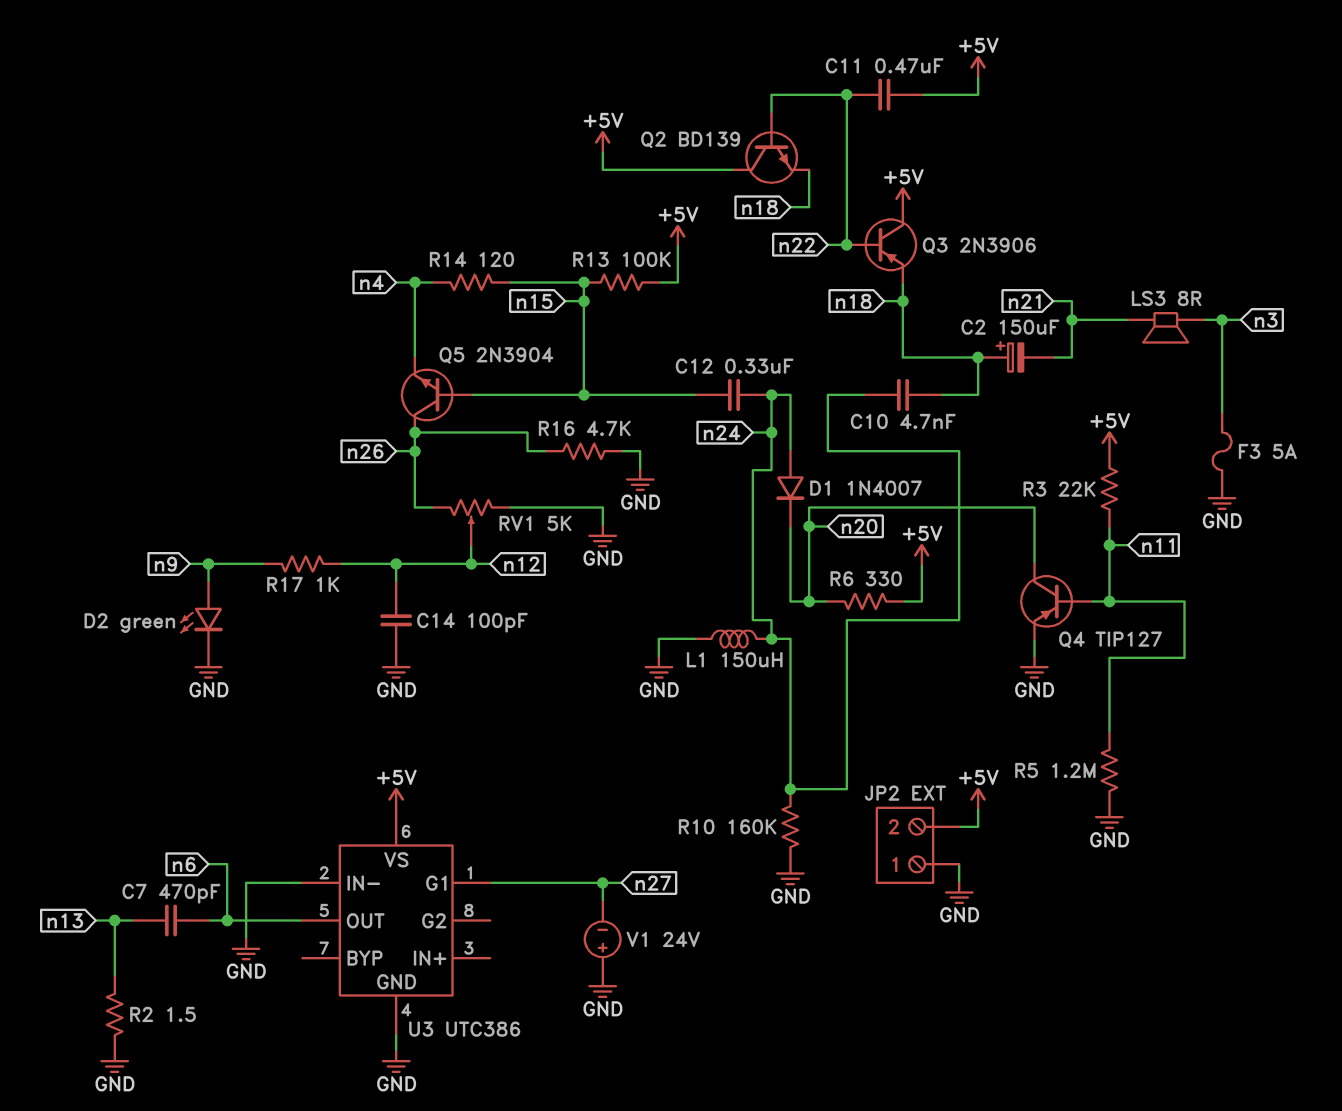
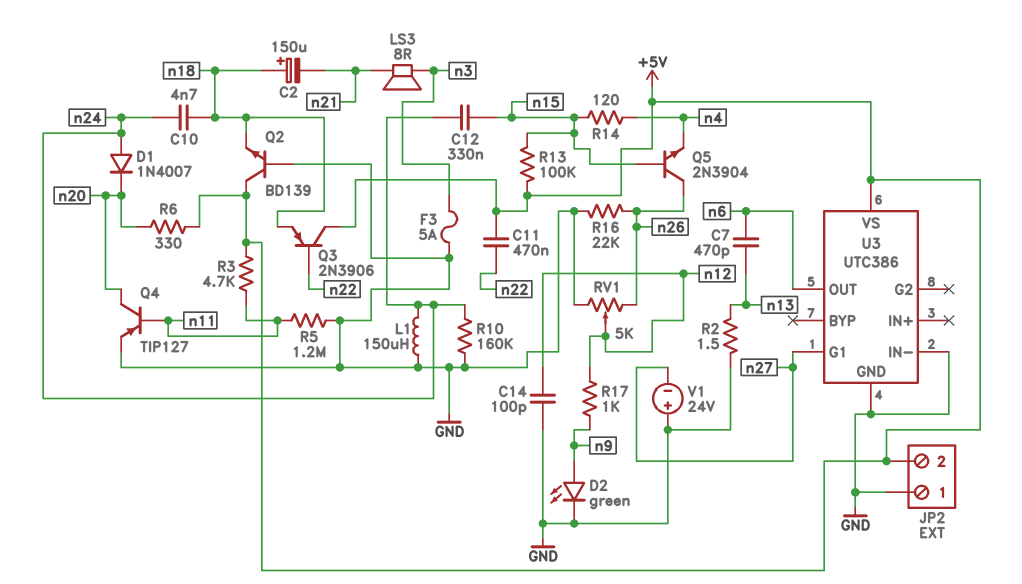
Q2: NPN BD139 (B n22, C +5V, E n18) -> NPN BD139 (B GND, C +5V, E n18)
R3: 22k (+5V, n11) -> 4.7k (+5V, n11)
R16: 4.7k (GND, n26) -> 22k (GND, n26)

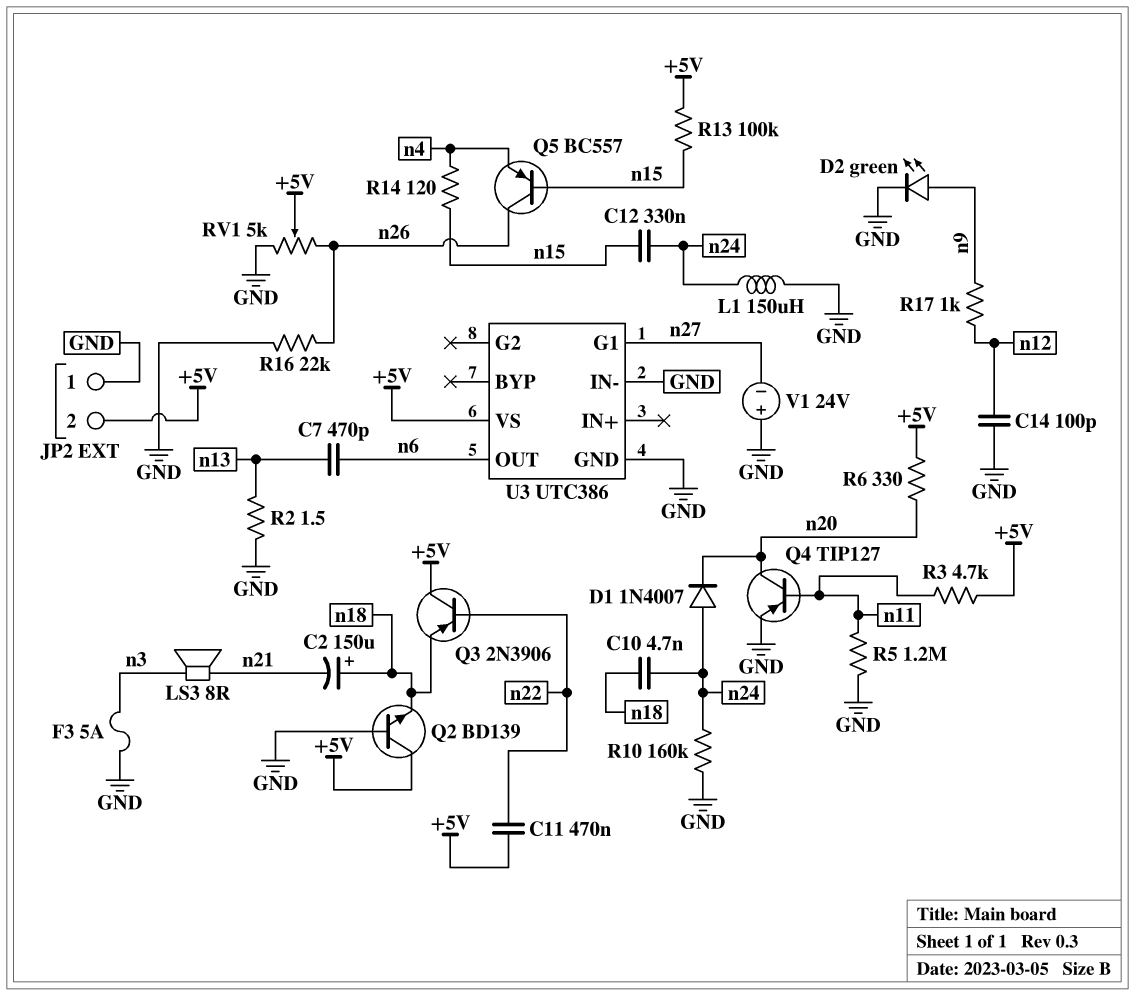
Q5: NPN 2N3904 (B n15, C n26, E n4) -> PNP BC557 (B n15, C n26, E n4)
RV1: 5k (GND, n26, wiper n12) -> 5k (GND, n26, wiper +5V)

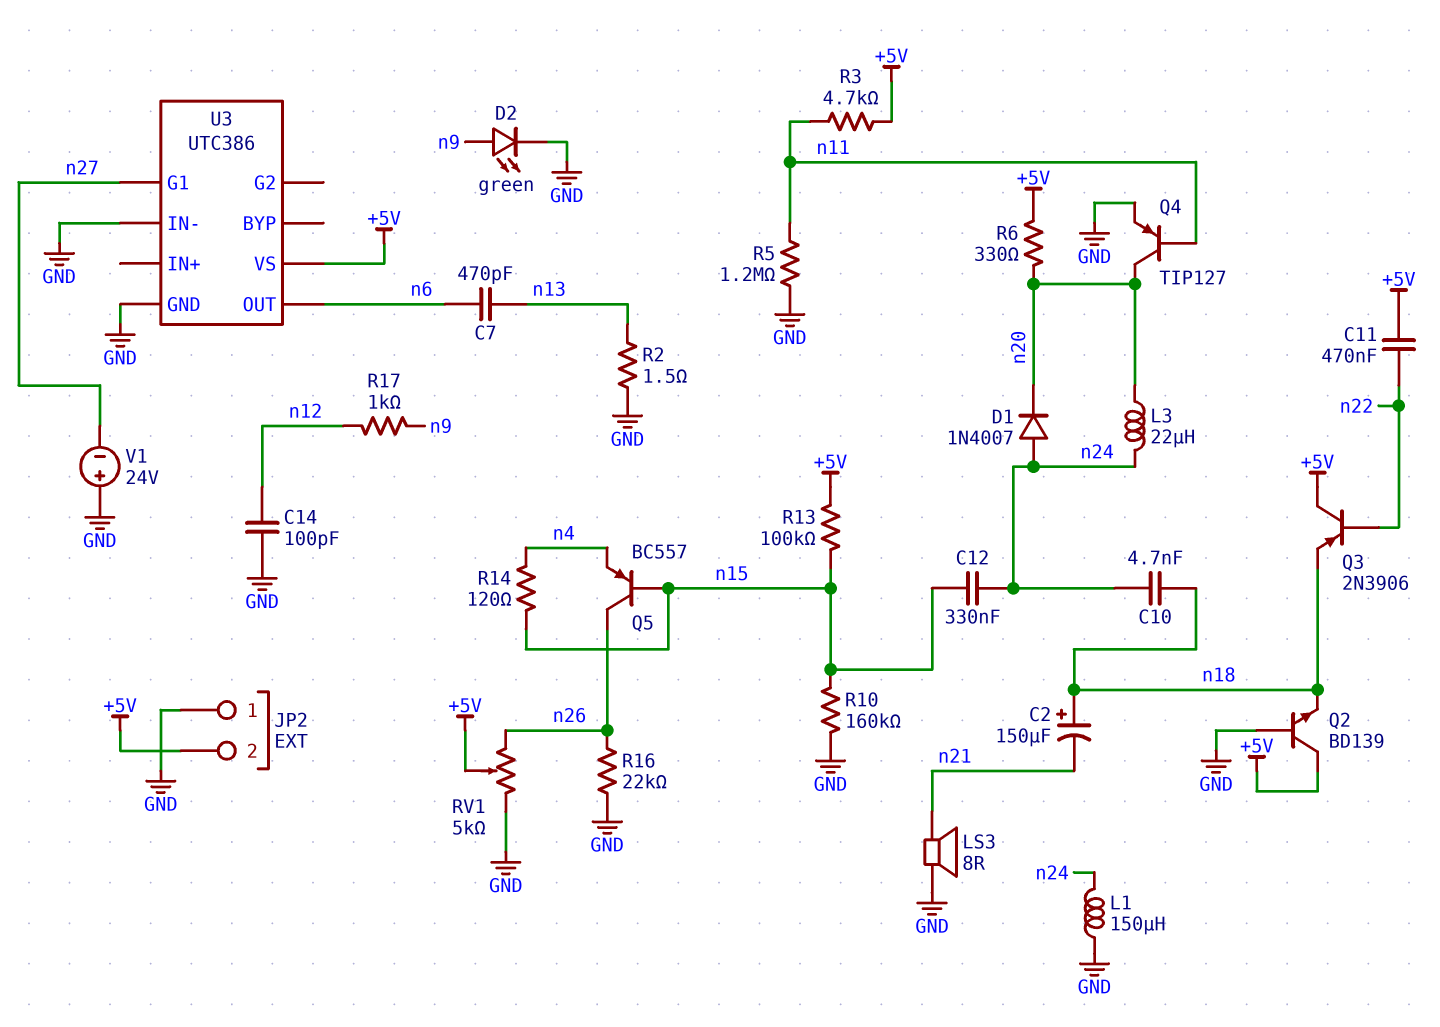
F3: 5A (GND, n3) -> none
L3: none -> 22uH (n20, n24)
LS3: speaker 8R (n3, n21) -> speaker 8R (GND, n21)
R10: 160k (GND, n24) -> 160k (GND, n15)

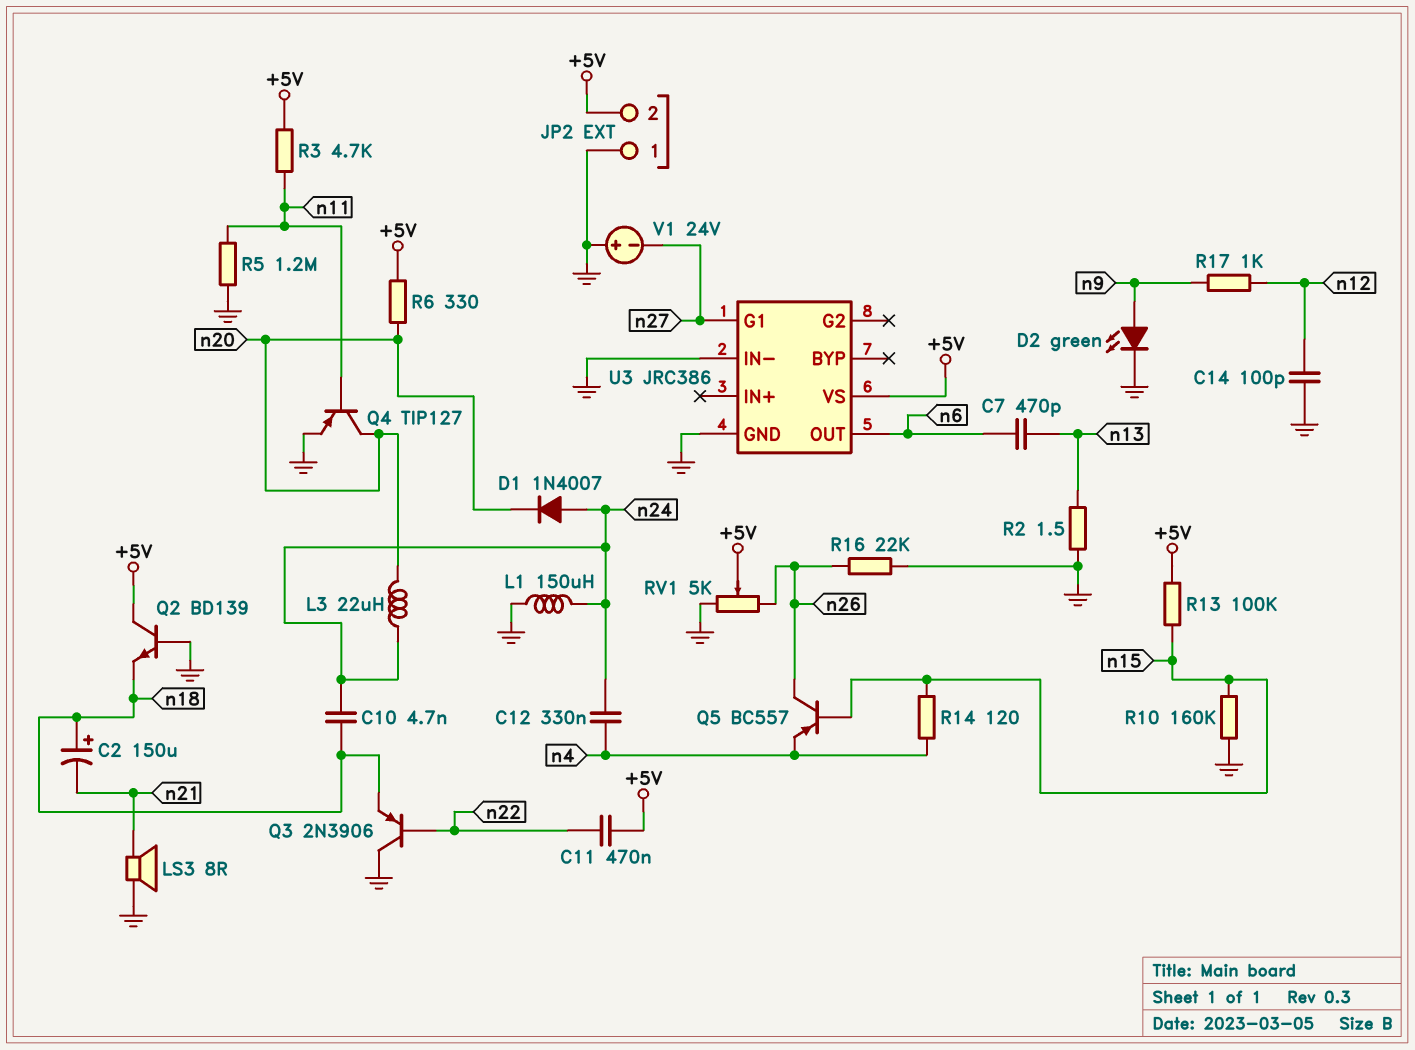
C12: 330nF (n15, n24) -> 330nF (n4, n24)
Q3: PNP 2N3906 (B n22, C +5V, E n18) -> PNP 2N3906 (B n22, C GND, E n18)
U3: UTC386 -> JRC386

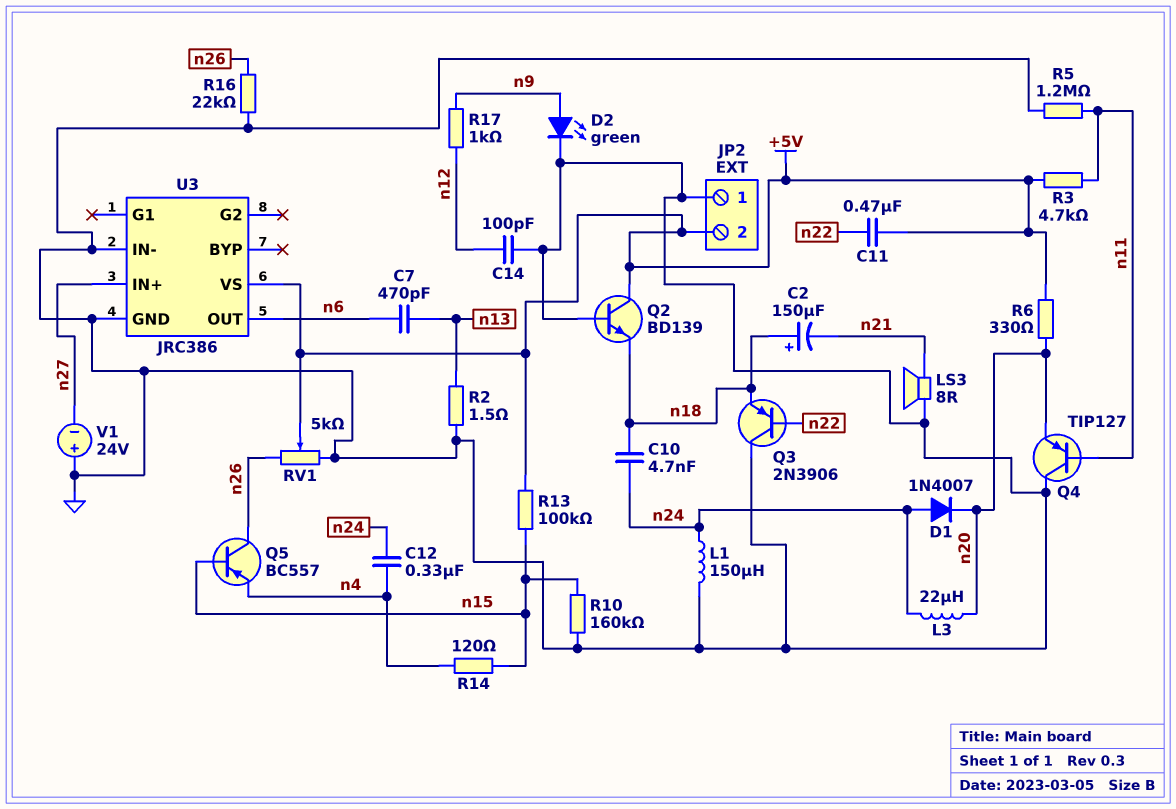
Q4: PNP TIP127 (B n11, C n20, E GND) -> PNP TIP127 (B n11, C GND, E n20)
U3 pin G1: n27 -> none
U3 pin IN+: none -> n27

